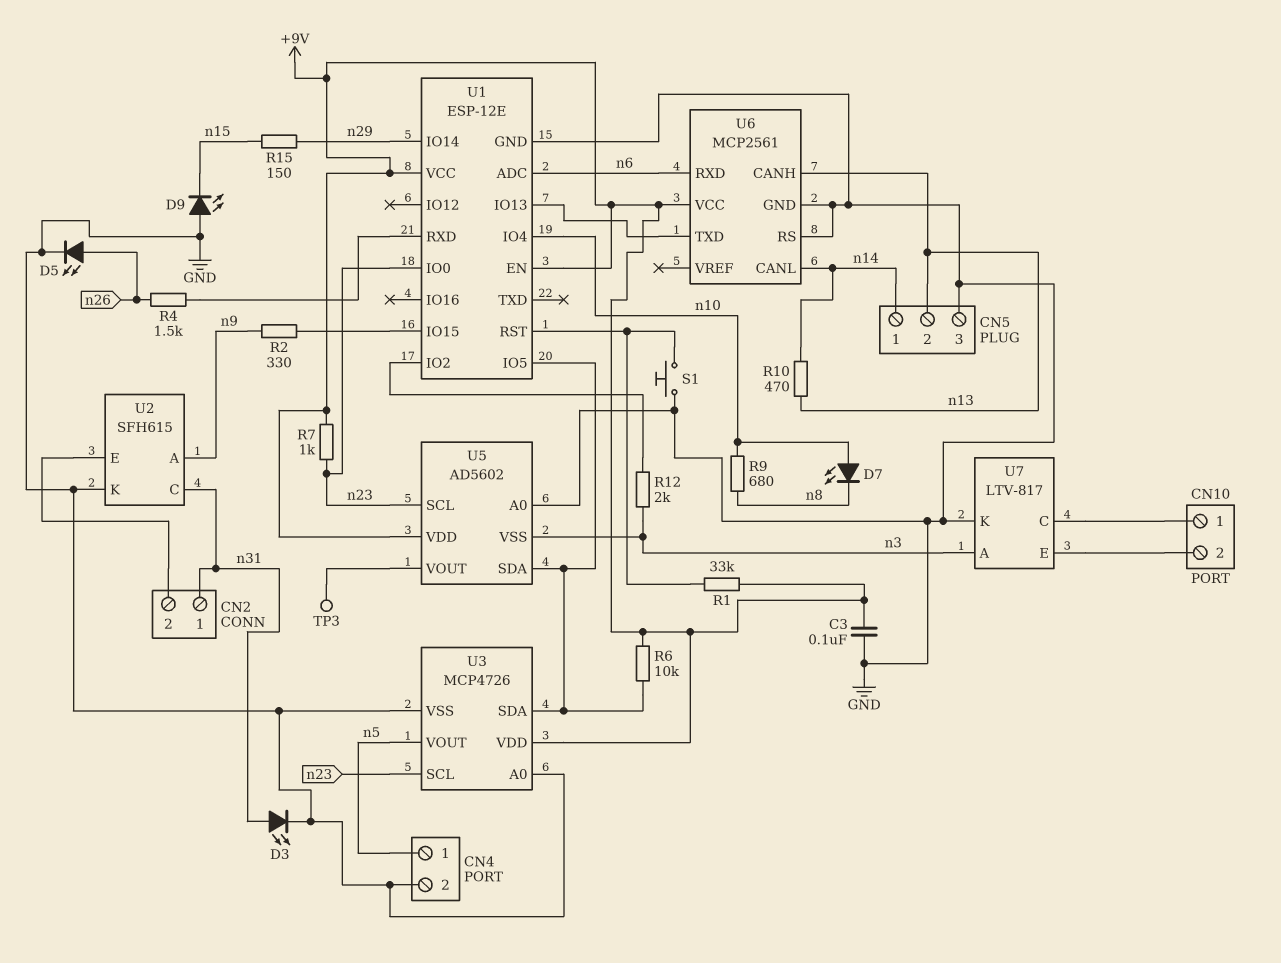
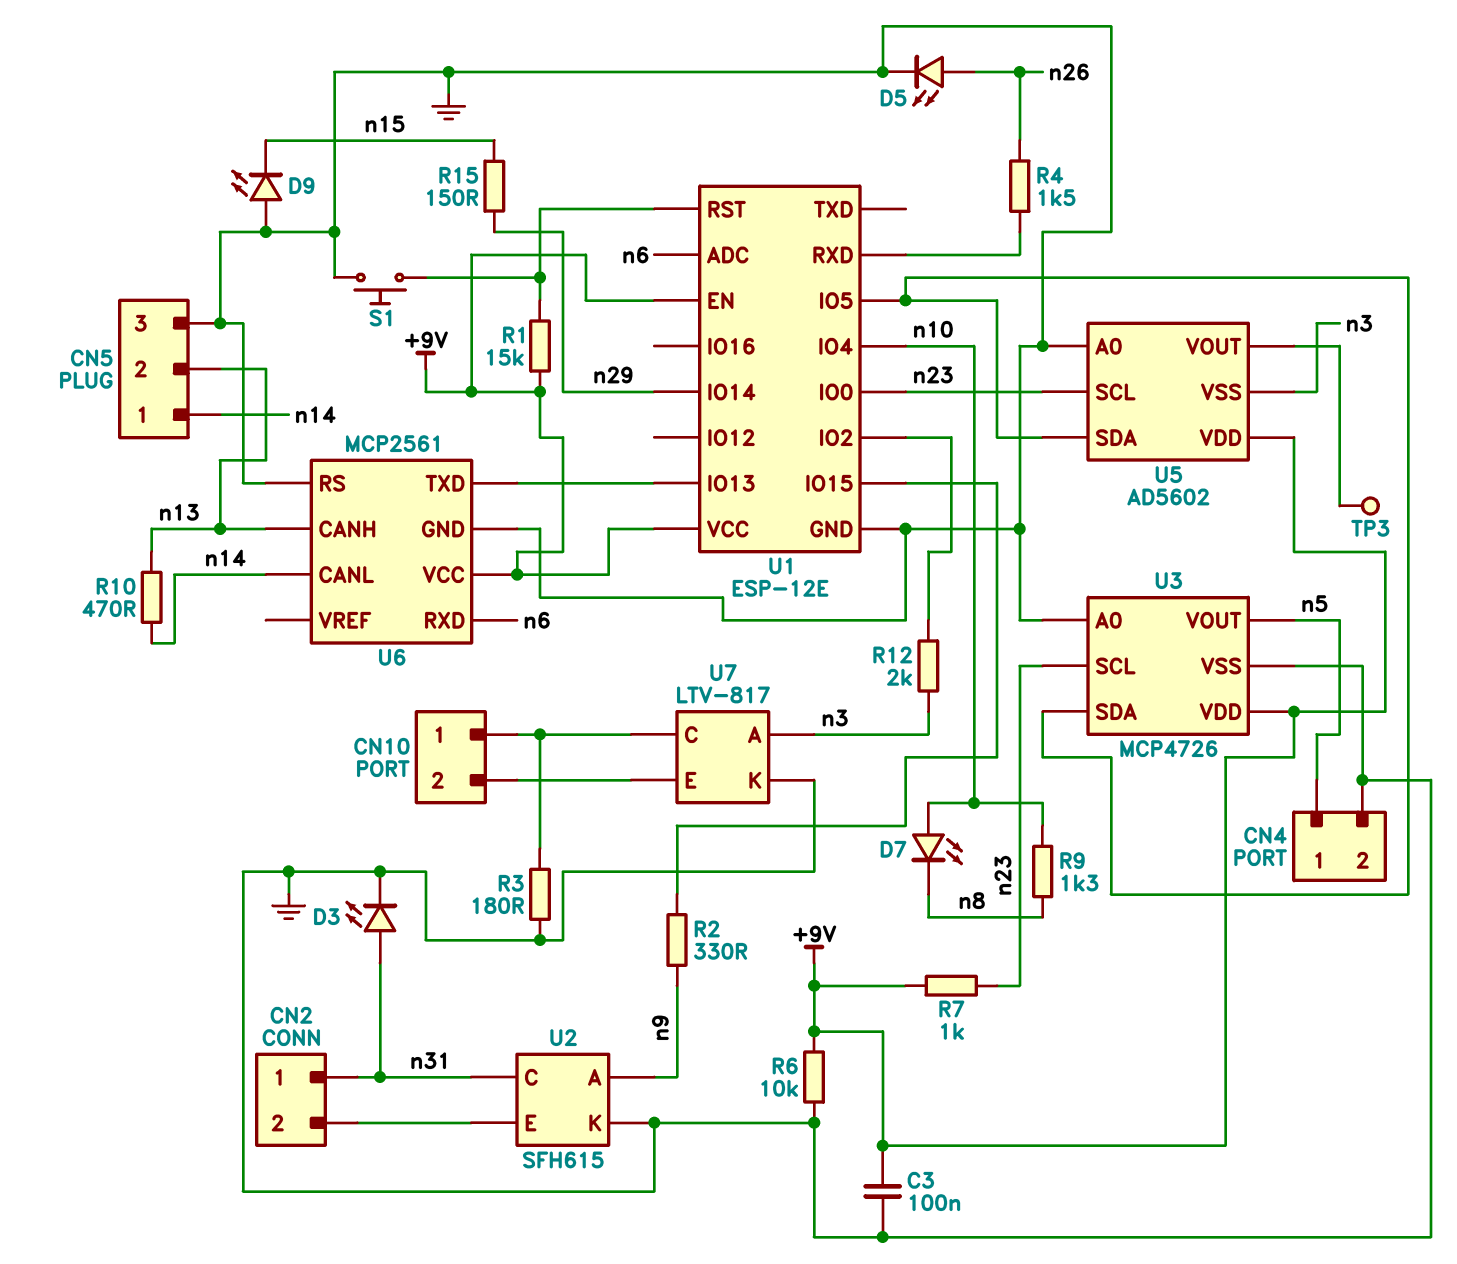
R1: 33k (+9V, U1/RST) -> 15k (+9V, U1/RST)
R3: none -> 180 (CN10/1, GND)
R6: 10k (+9V, U1/IO5) -> 10k (+9V, GND)
R9: 680 (n8, n10) -> 1.3k (n8, n10)

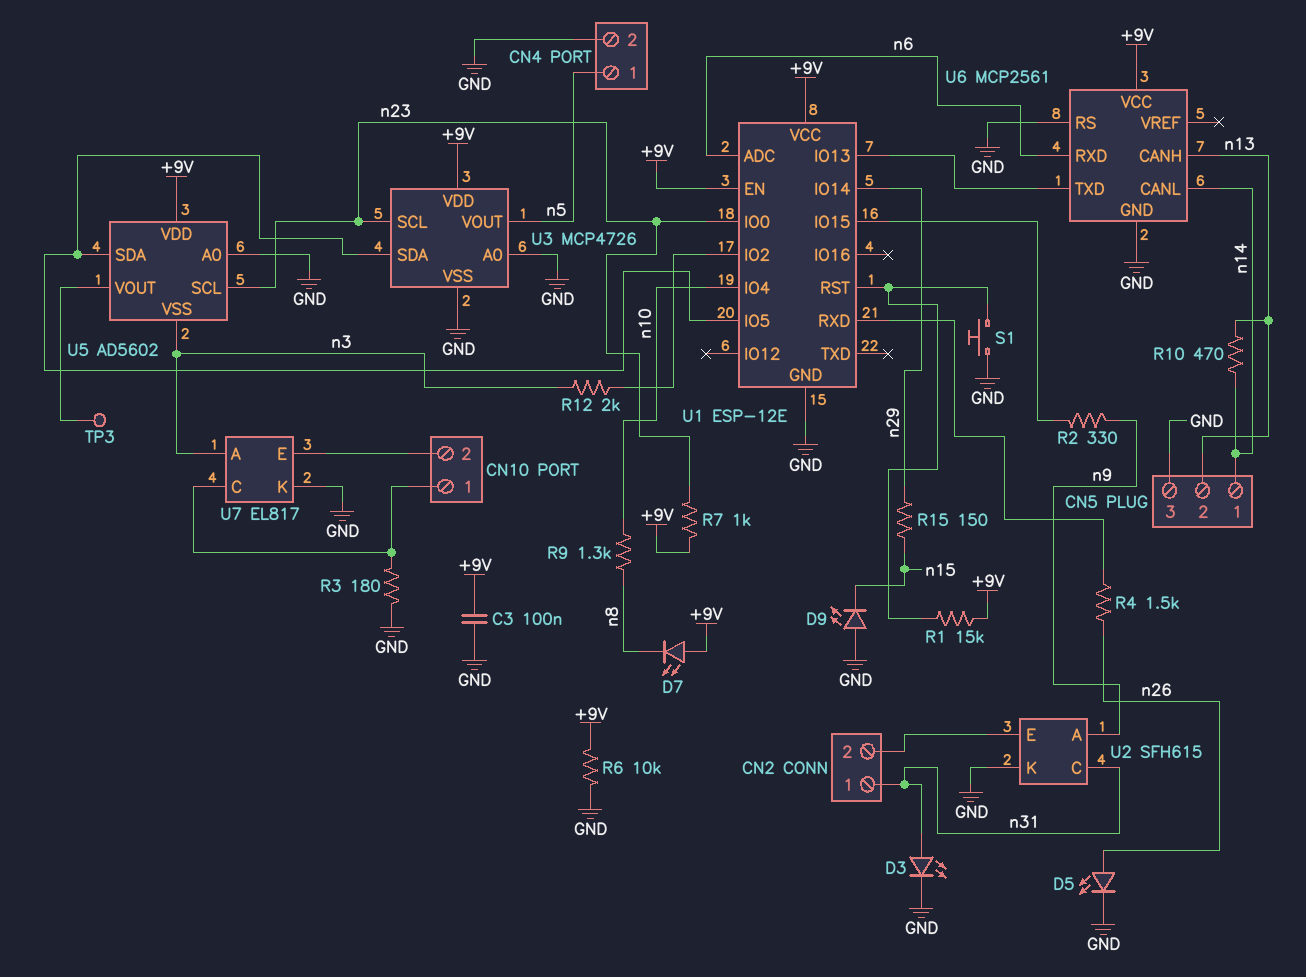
D7: LED (A n10, K n8) -> LED (A +9V, K n8)
U7: LTV-817 -> EL817

